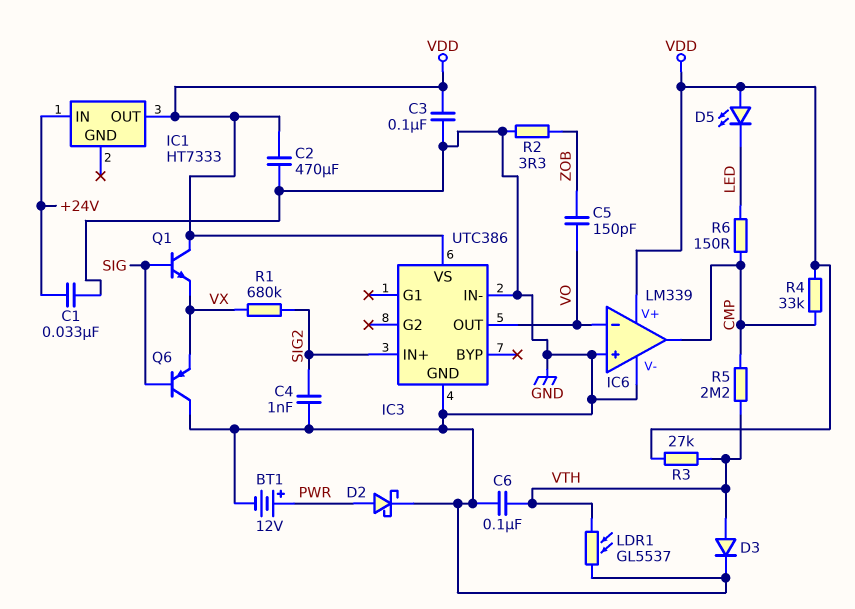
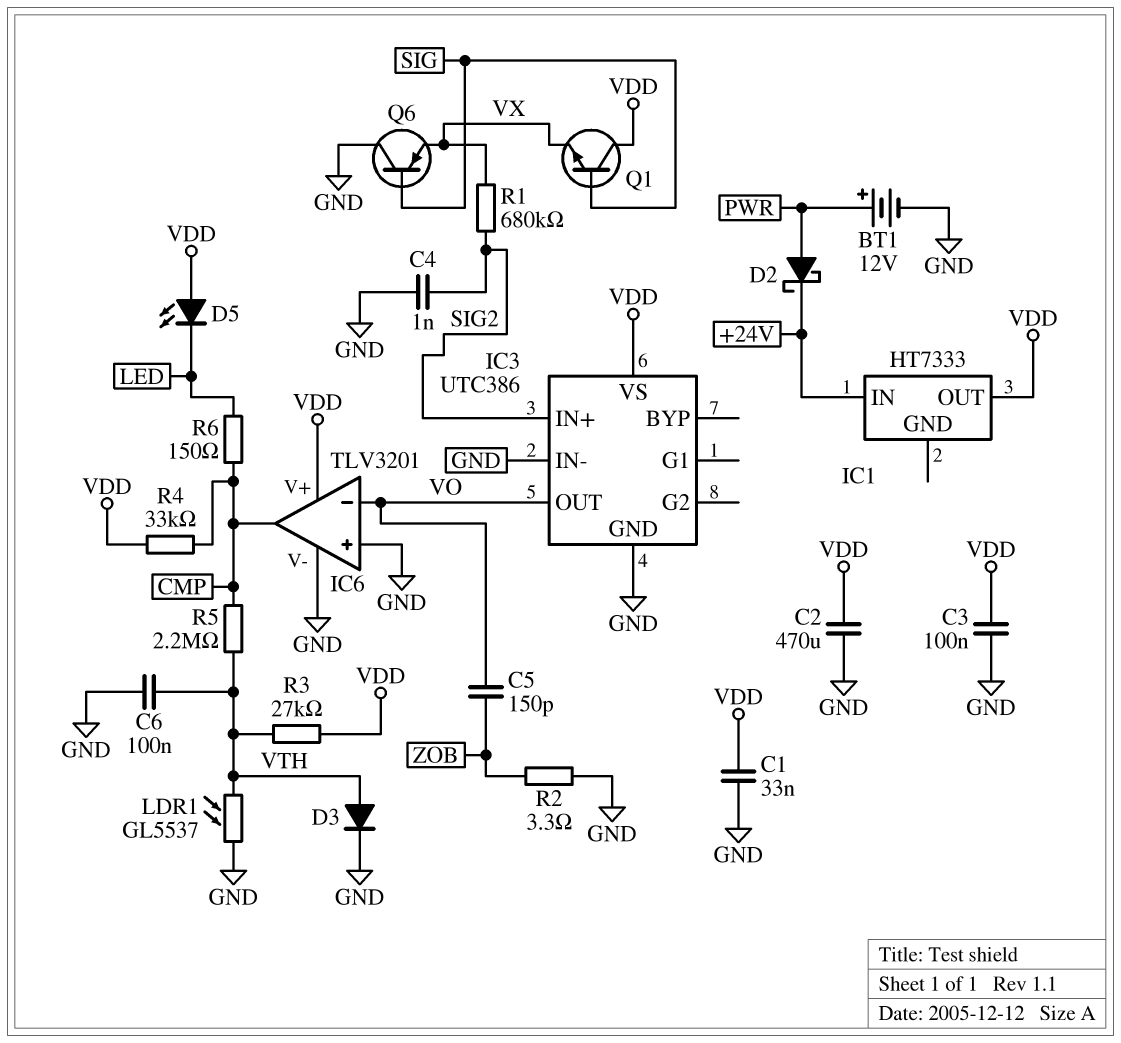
C1: 33nF (+24V, GND) -> 33nF (GND, VDD)
D2: schottky (A PWR, K GND) -> schottky (A PWR, K +24V)
IC6: LM339 -> TLV3201

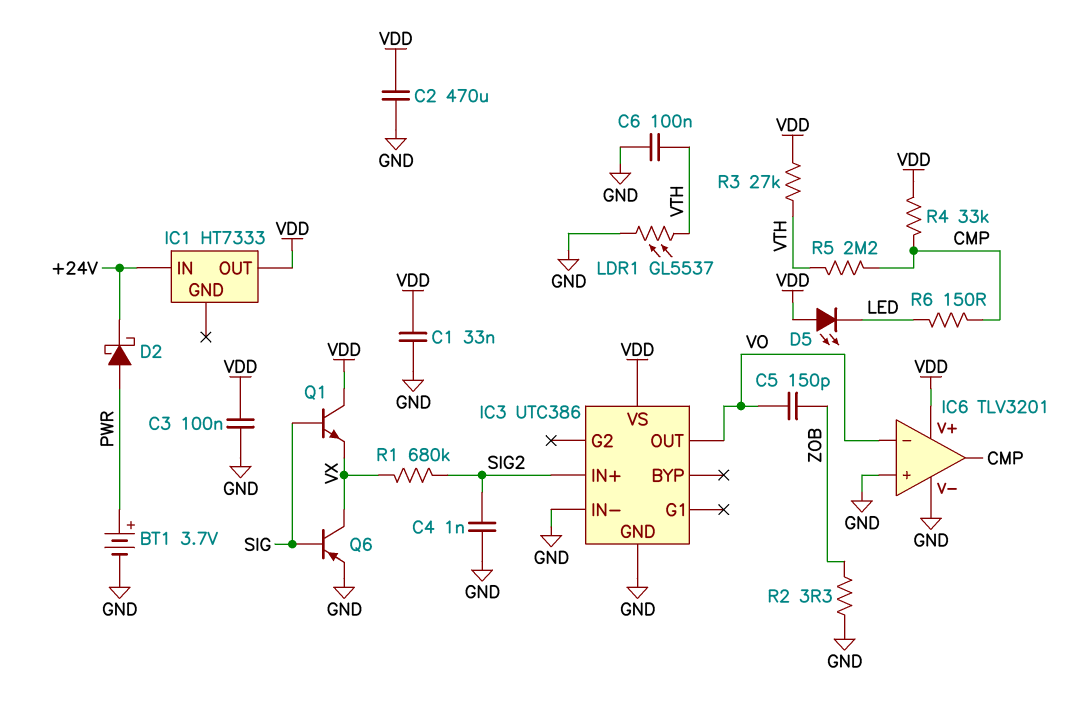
BT1: 12V (plus PWR, minus GND) -> 3.7V (plus PWR, minus GND)
D3: diode (A VTH, K GND) -> none
Q6: PNP (B SIG, C GND, E VX) -> PNP (B SIG, C VX, E GND)

